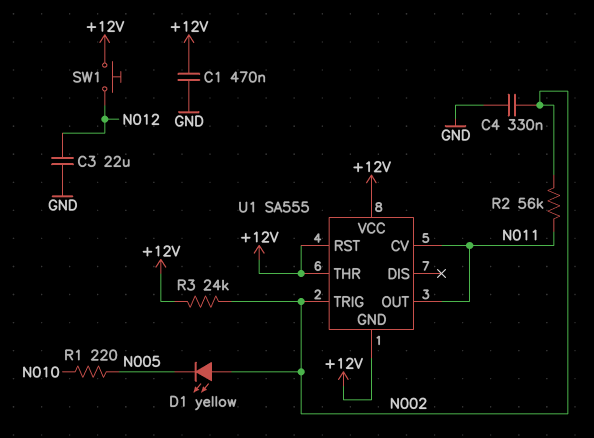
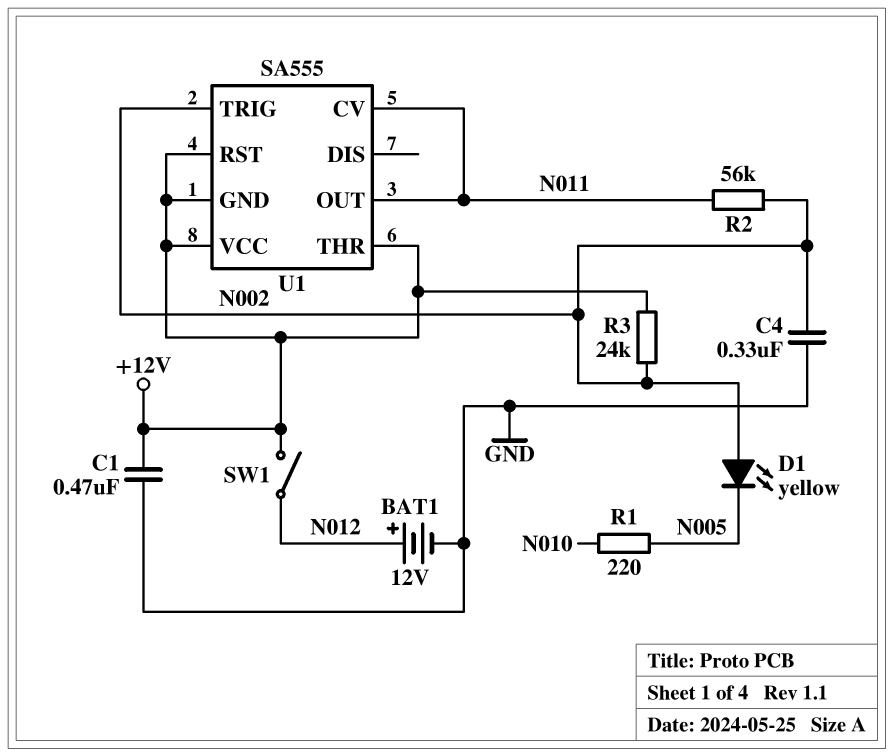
BAT1: none -> 12V (plus N012, minus GND)
C3: 22uF (GND, N012) -> none
SW1: button (+12V, N012) -> switch (+12V, N012)

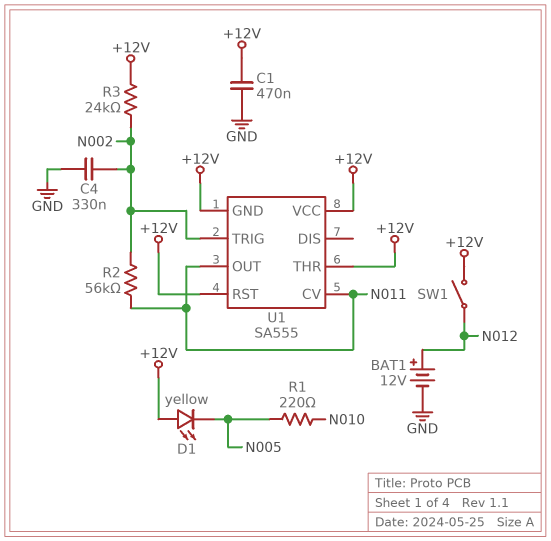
D1: LED yellow (A N002, K N005) -> LED yellow (A +12V, K N005)

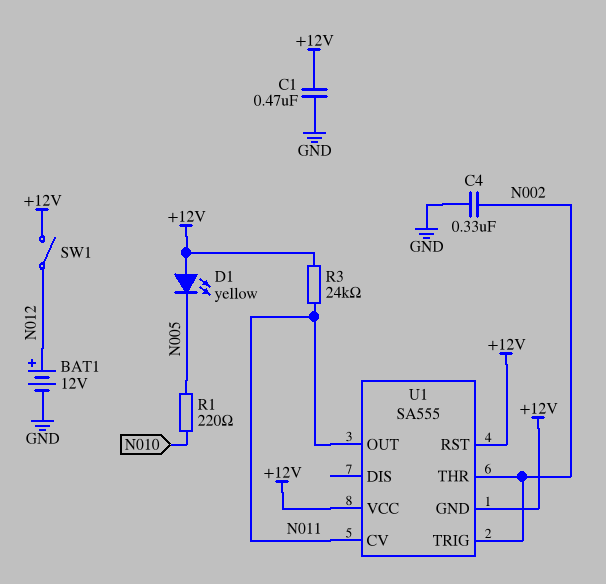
R2: 56k (N002, N011) -> none
R3: 24k (+12V, N002) -> 24k (+12V, N011)
U1 pin THR: +12V -> N002

